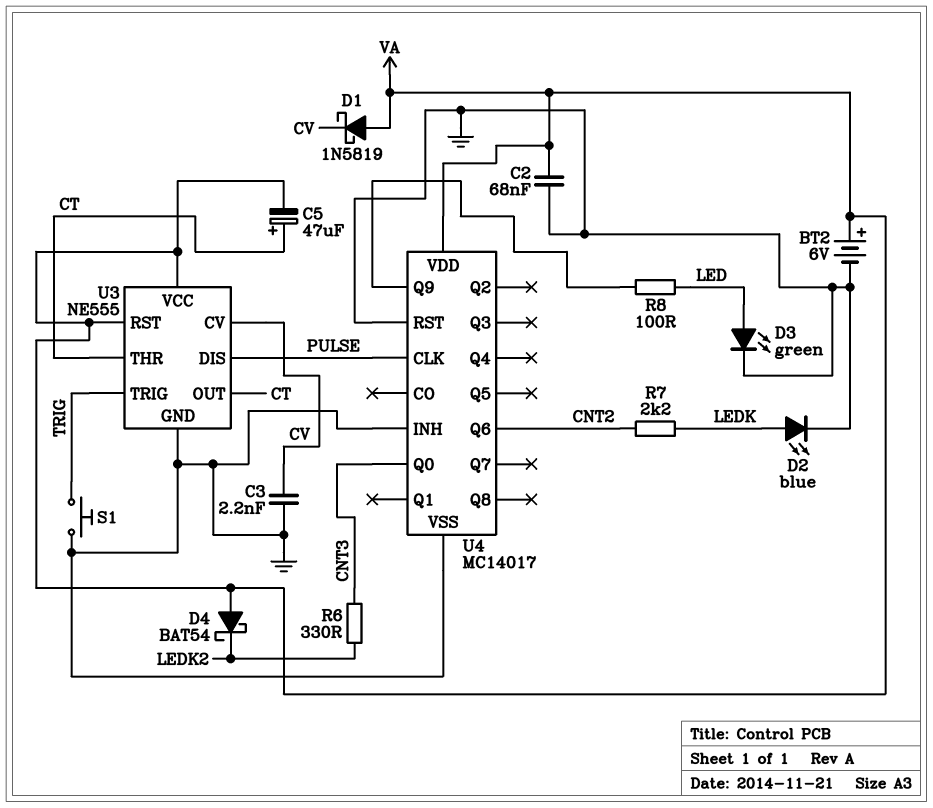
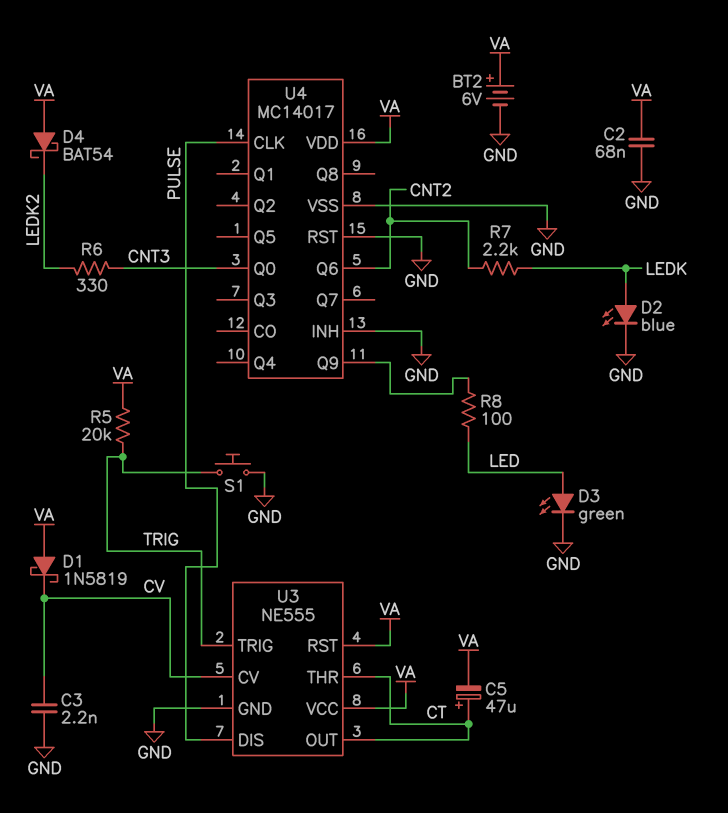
R5: none -> 20k (TRIG, VA)

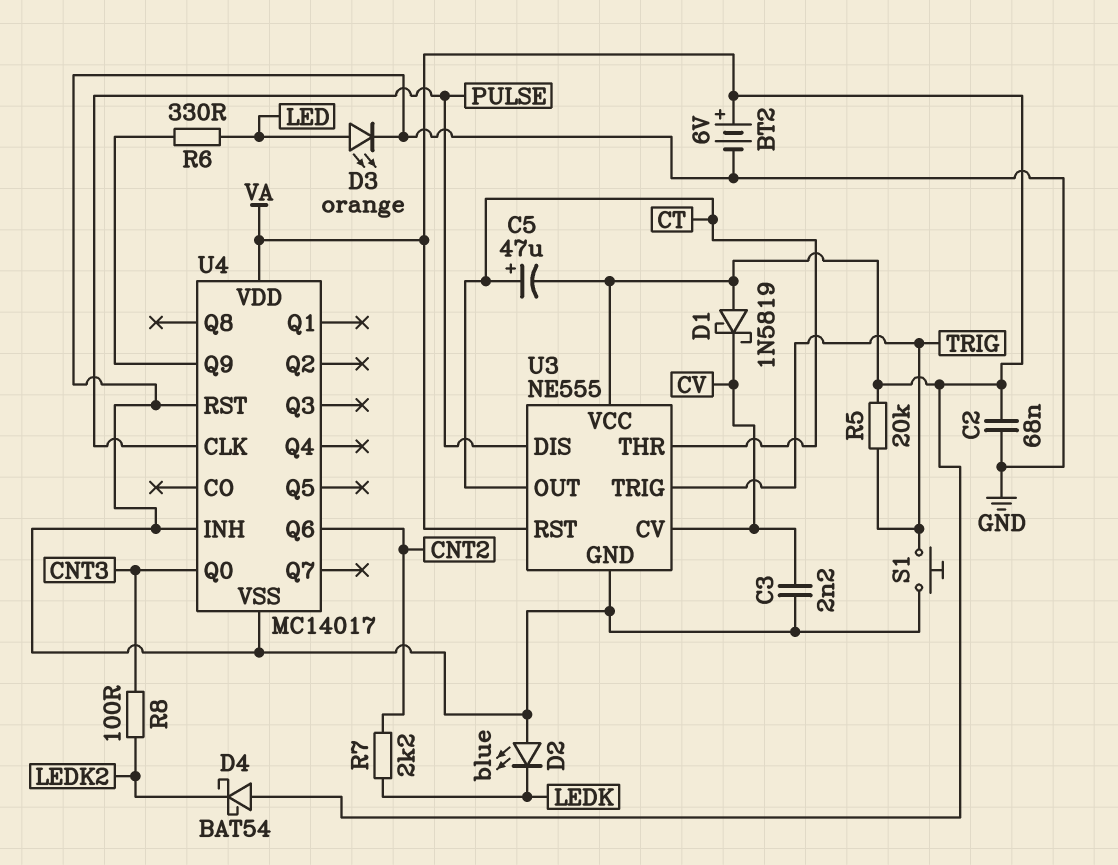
D2: LED blue (A LEDK, K GND) -> LED blue (A GND, K LEDK)
D3: LED green (A LED, K GND) -> LED orange (A LED, K GND)
R6: 330 (CNT3, LEDK2) -> 330 (LED, U4/Q9)
R8: 100 (LED, U4/Q9) -> 100 (CNT3, LEDK2)

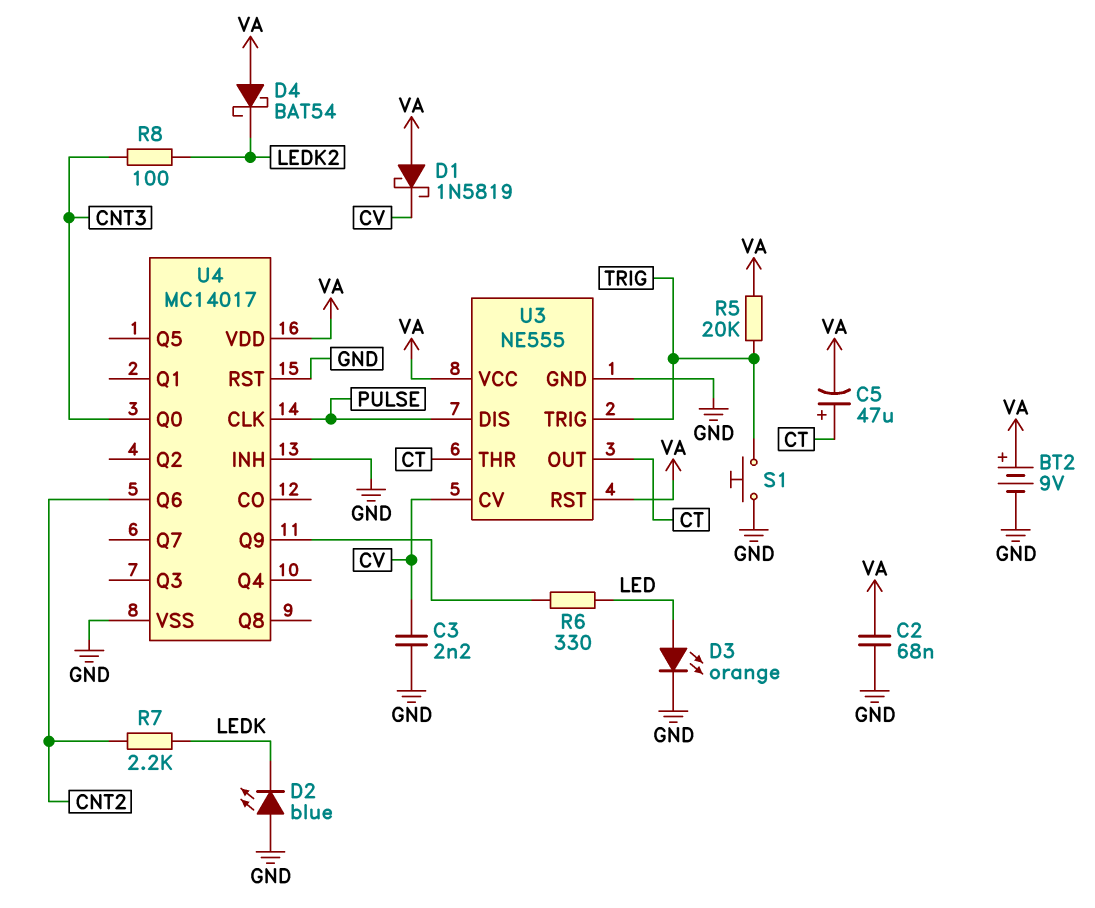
BT2: 6V (plus VA, minus GND) -> 9V (plus VA, minus GND)

